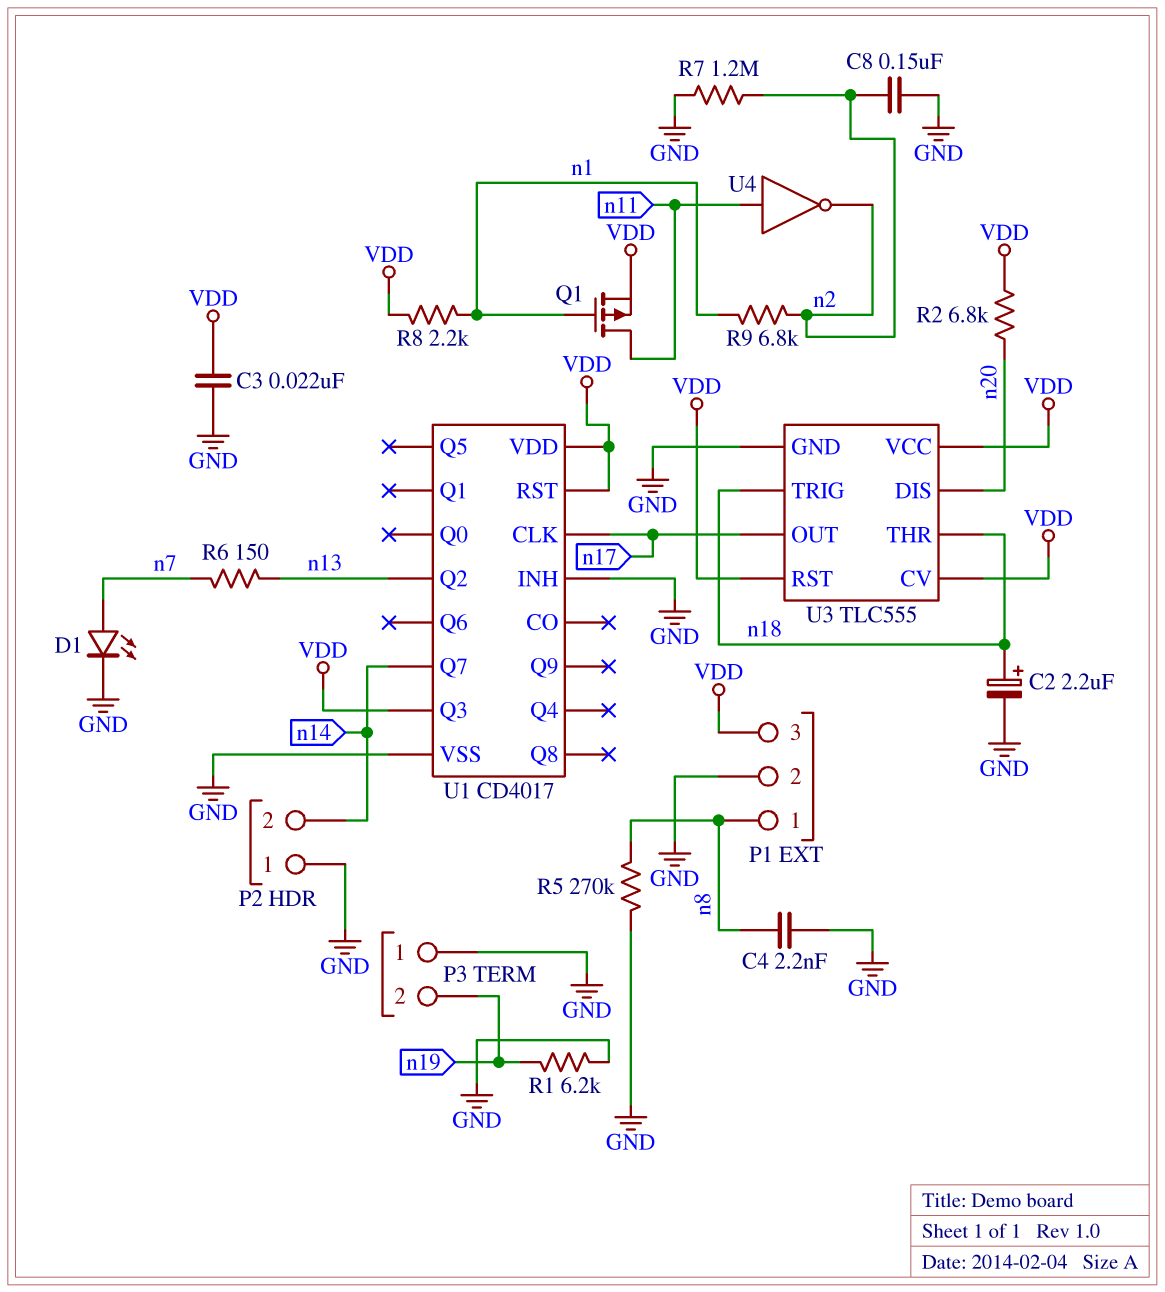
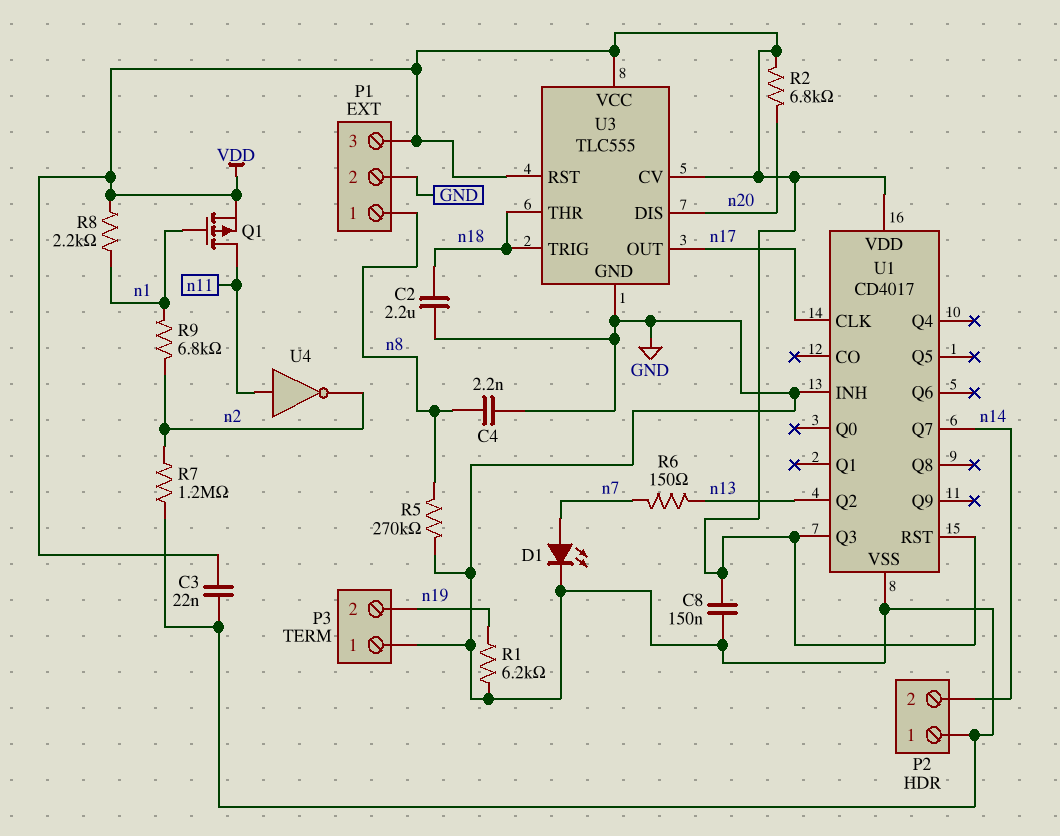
C2: 2.2uF (plus n18, minus GND) -> 2.2uF (GND, n18)
C8: 150nF (GND, n2) -> 150nF (GND, VDD)

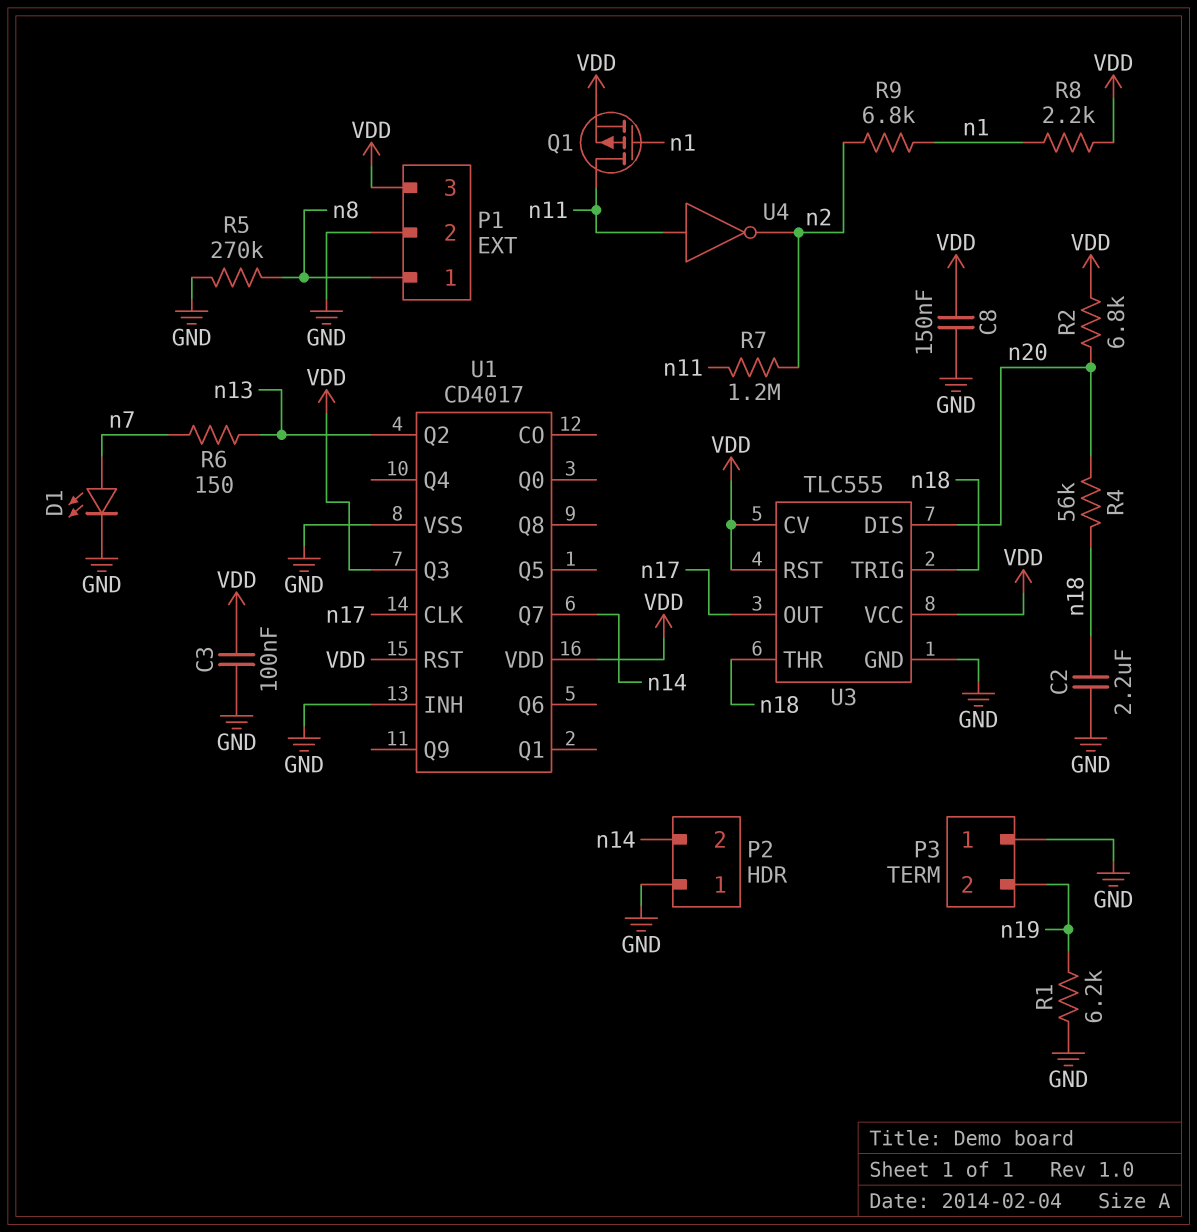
C3: 22nF (GND, VDD) -> 100nF (GND, VDD)
C4: 2.2nF (GND, n8) -> none
R4: none -> 56k (n18, n20)
R7: 1.2M (GND, n2) -> 1.2M (n2, n11)

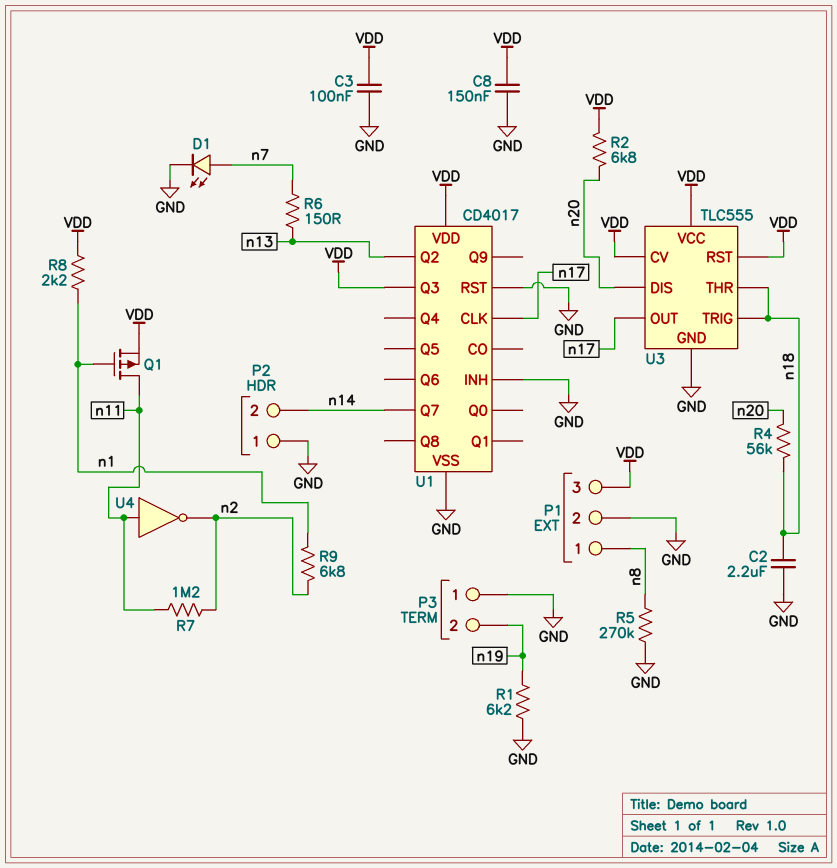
U1 pin RST: VDD -> GND

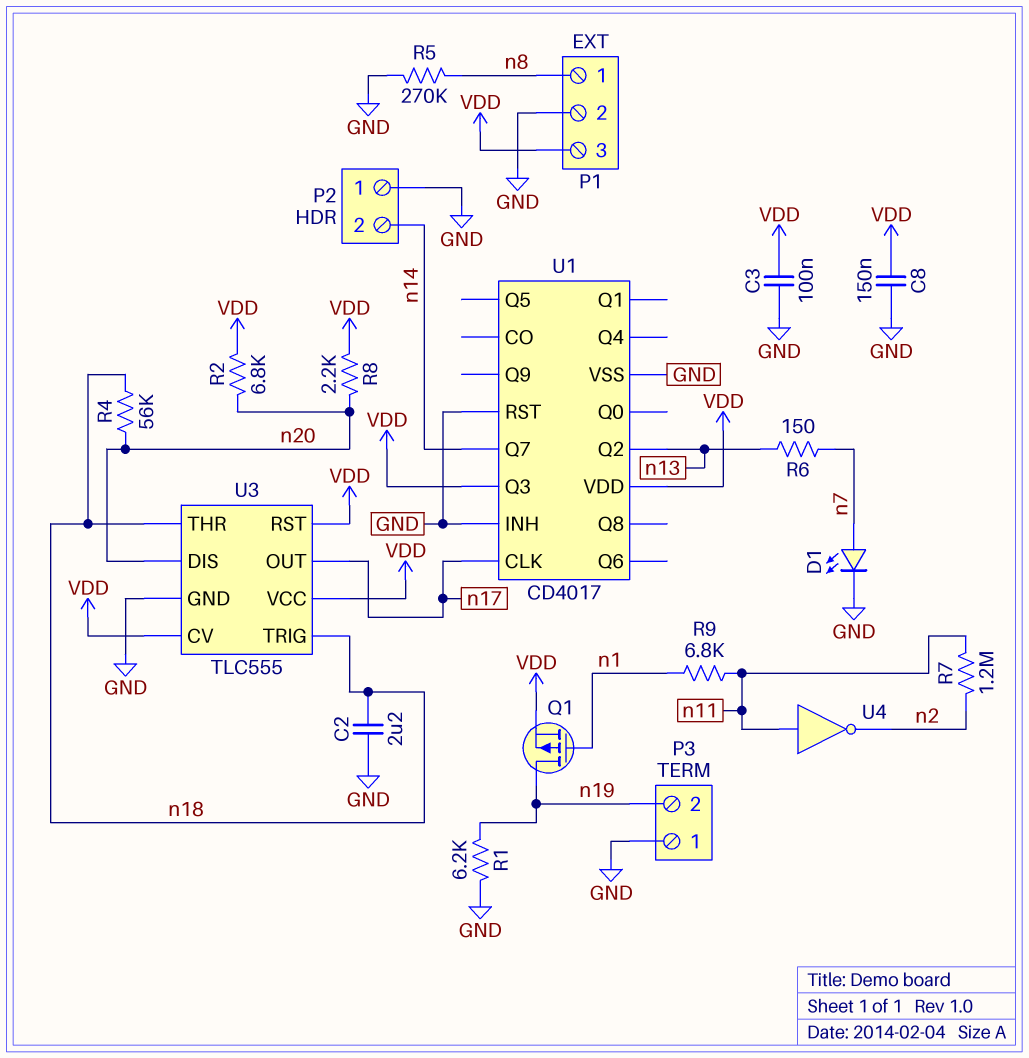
Q1: PMOS (G n1, D n11, S VDD) -> PMOS (G n1, D n19, S VDD)
R8: 2.2k (VDD, n1) -> 2.2k (VDD, n20)
R9: 6.8k (n1, n2) -> 6.8k (n1, n11)

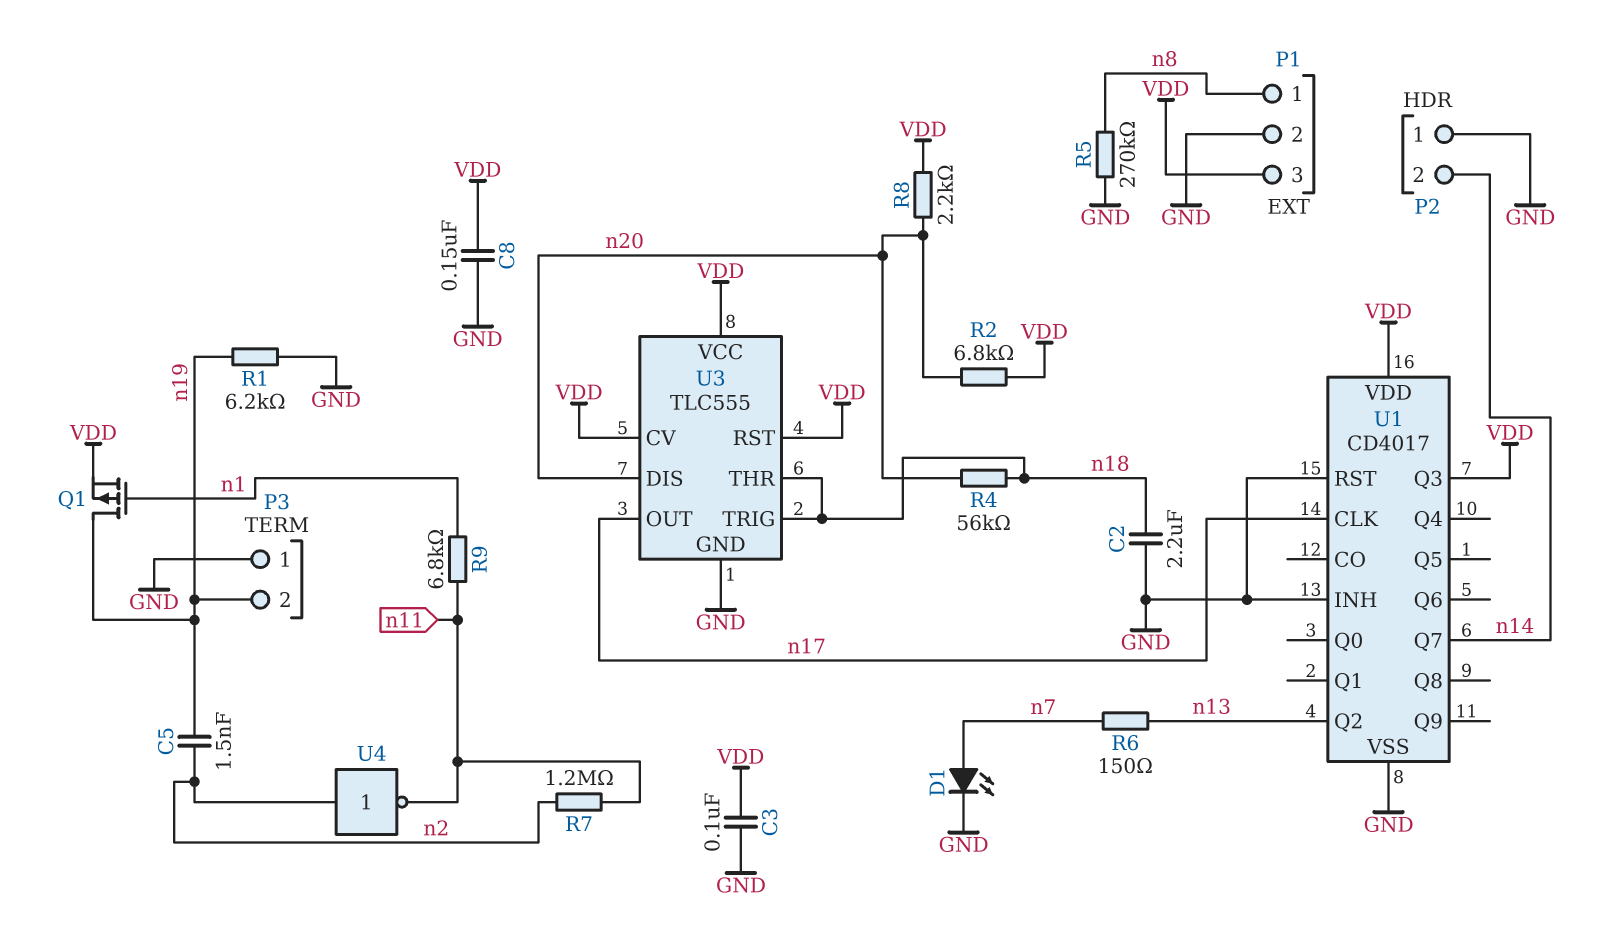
C5: none -> 1.5nF (n2, n19)
U4: NOT (in n11, out n2) -> NOT (in n2, out n11)

